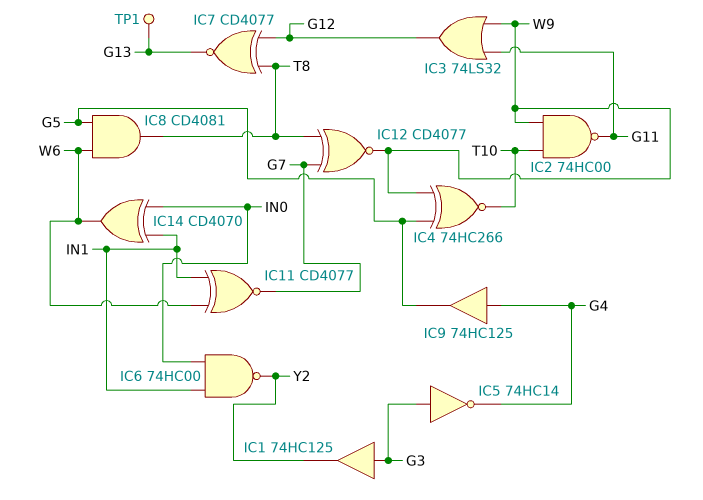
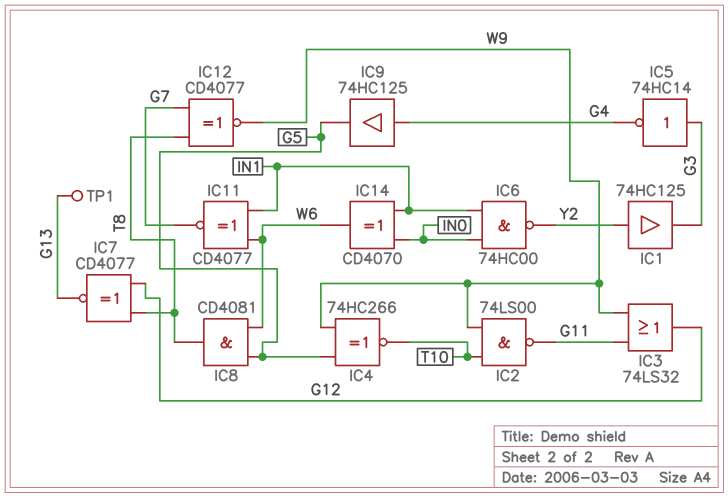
IC1: buffer 74HC125 (in G3, out Y2) -> buffer 74HC125 (in Y2, out G3)
IC2: NAND 74HC00 (in T10, in W9, out G11) -> NAND 74LS00 (in T10, in W9, out G11)

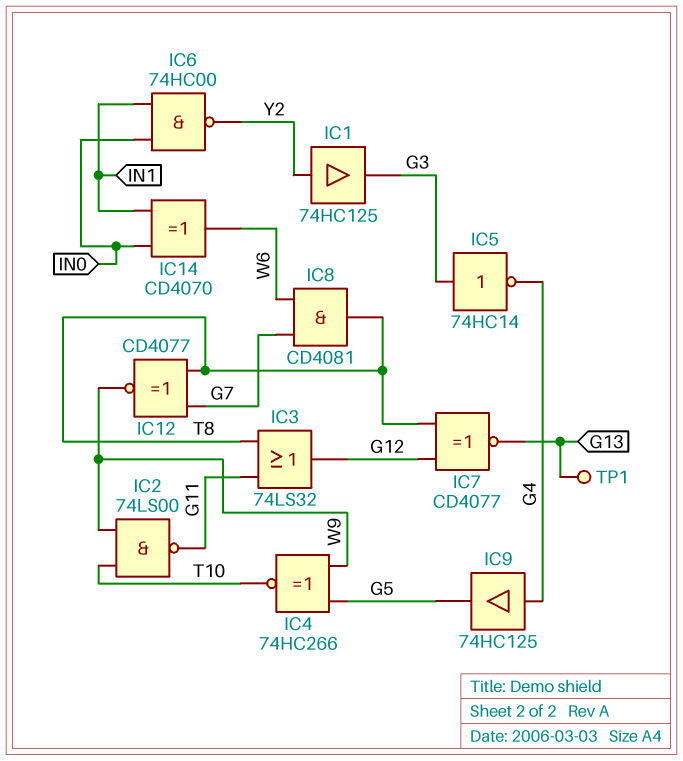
IC3: OR 74LS32 (in G11, in W9, out G12) -> OR 74LS32 (in G11, in T8, out G12)
IC8: AND CD4081 (in G5, in W6, out T8) -> AND CD4081 (in G7, in W6, out T8)
IC11: XNOR CD4077 (in IN1, in W6, out G7) -> none

